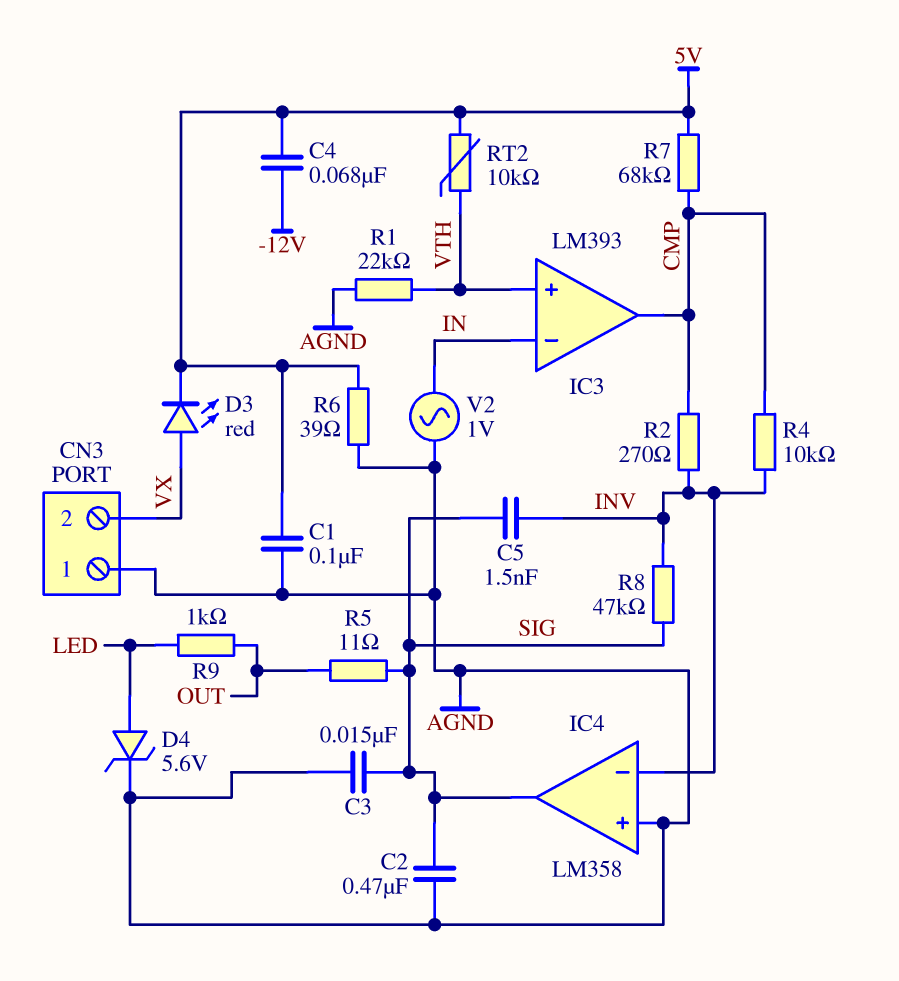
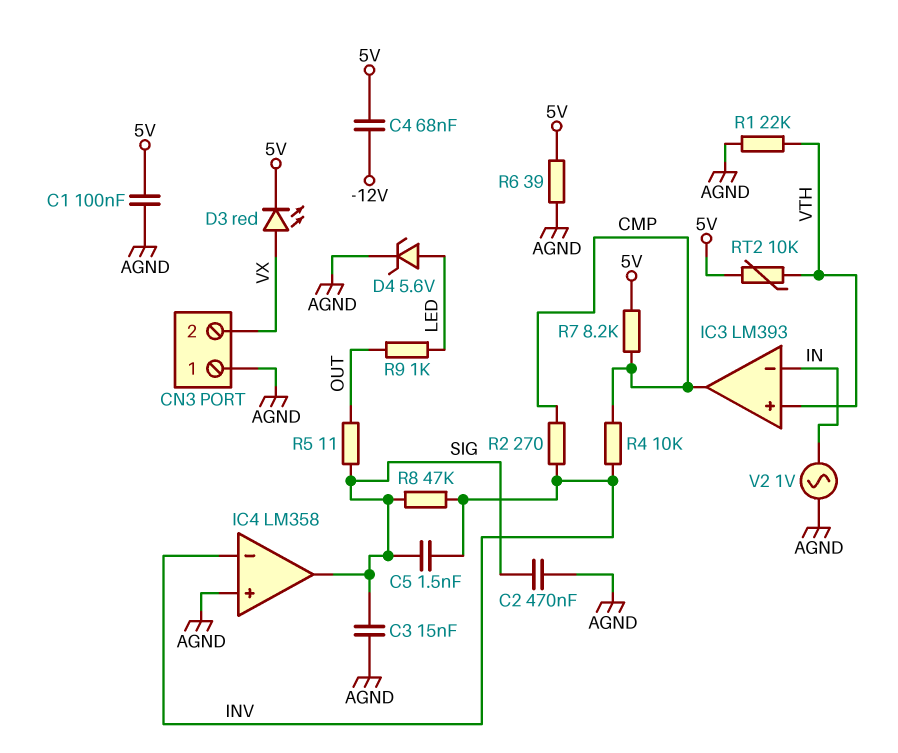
R7: 68k (5V, CMP) -> 8.2k (5V, CMP)

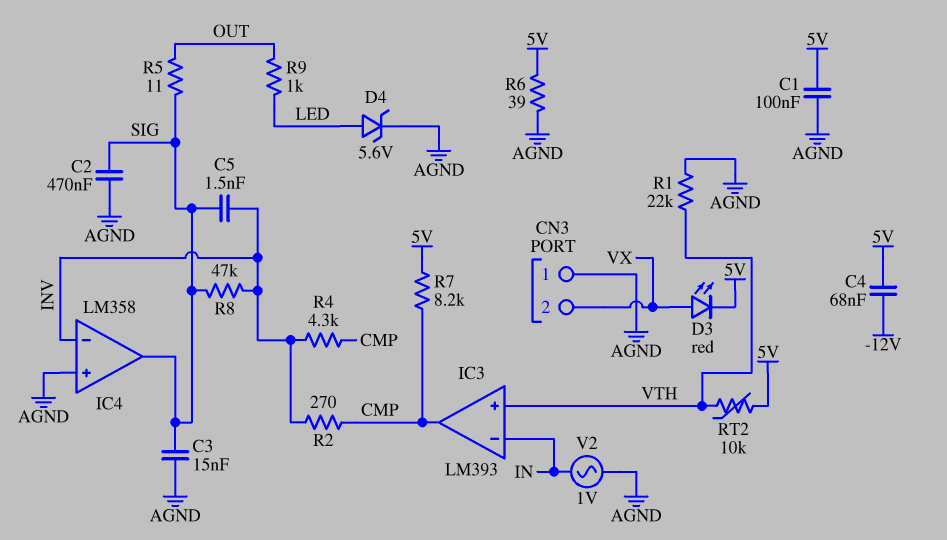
R4: 10k (CMP, INV) -> 4.3k (CMP, INV)

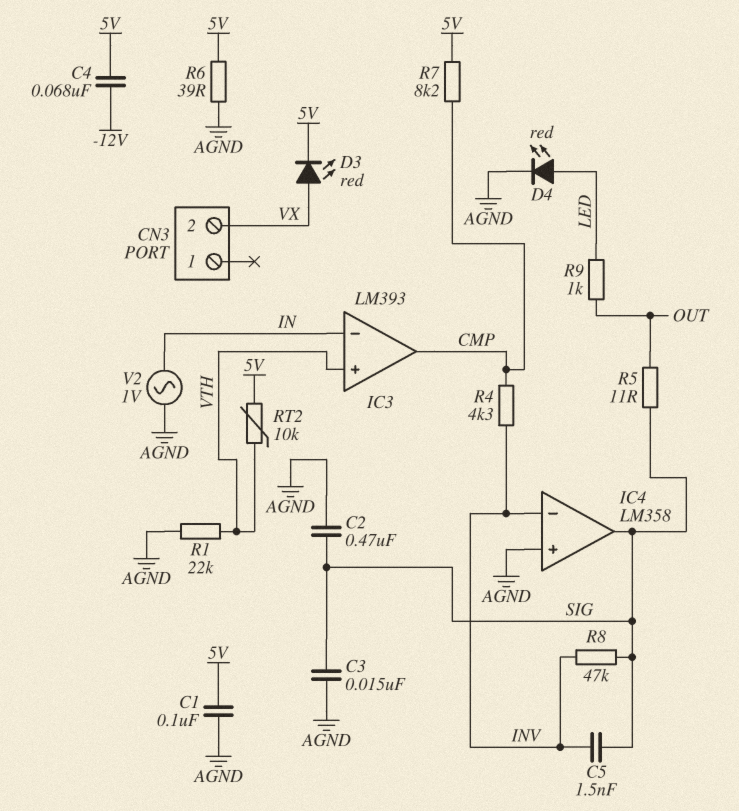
CN3 pin 1: AGND -> none
D4: zener 5.6V (A LED, K AGND) -> LED red (A LED, K AGND)
R2: 270 (CMP, INV) -> none

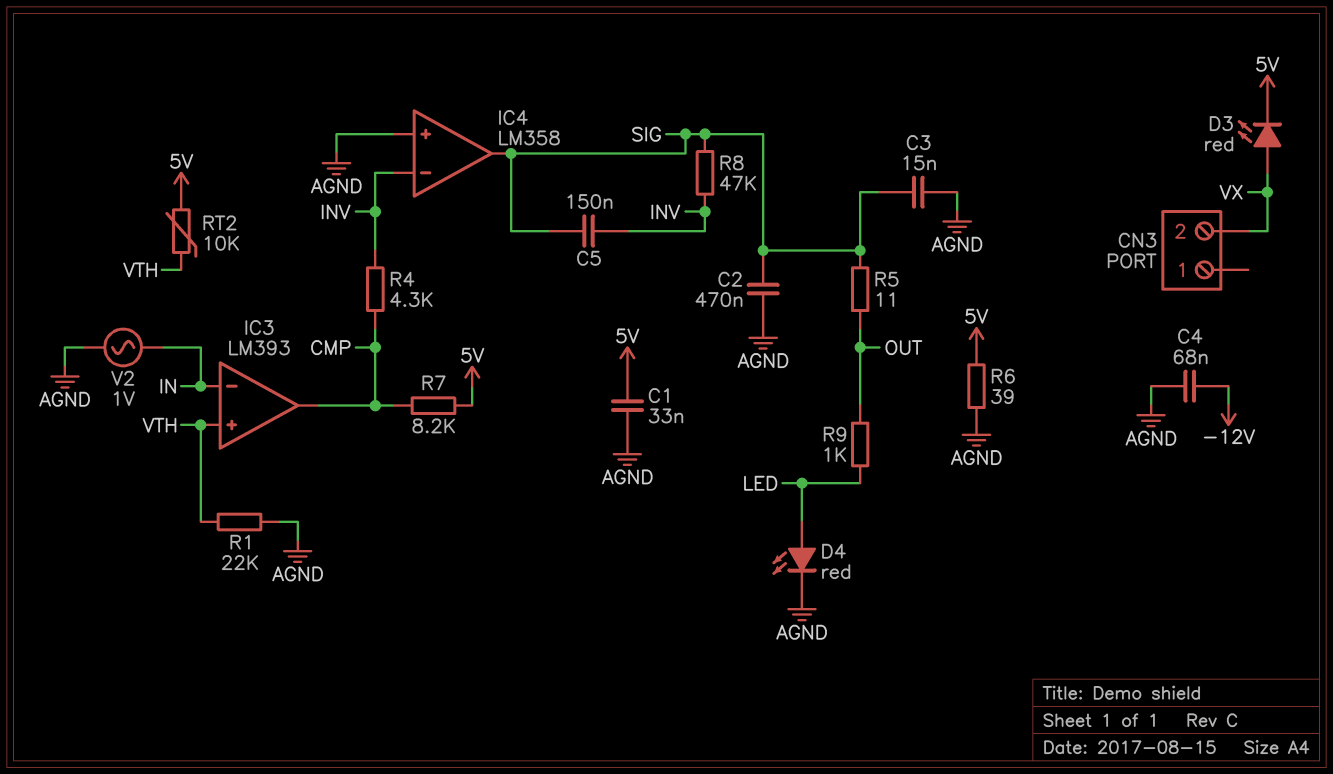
C1: 100nF (5V, AGND) -> 33nF (5V, AGND)
C4: 68nF (-12V, 5V) -> 68nF (-12V, AGND)
C5: 1.5nF (INV, SIG) -> 150nF (INV, SIG)

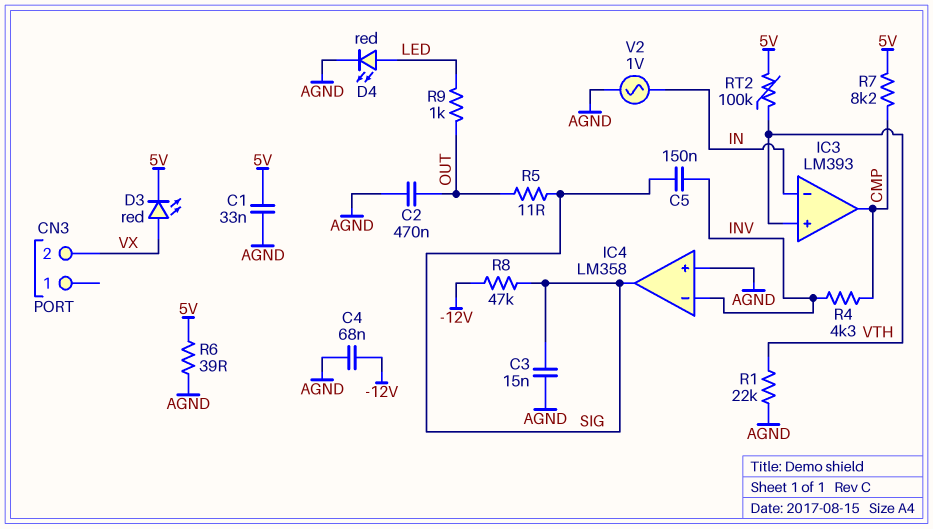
C2: 470nF (AGND, SIG) -> 470nF (AGND, OUT)
R8: 47k (INV, SIG) -> 47k (-12V, SIG)
RT2: 10k (5V, VTH) -> 100k (5V, VTH)

